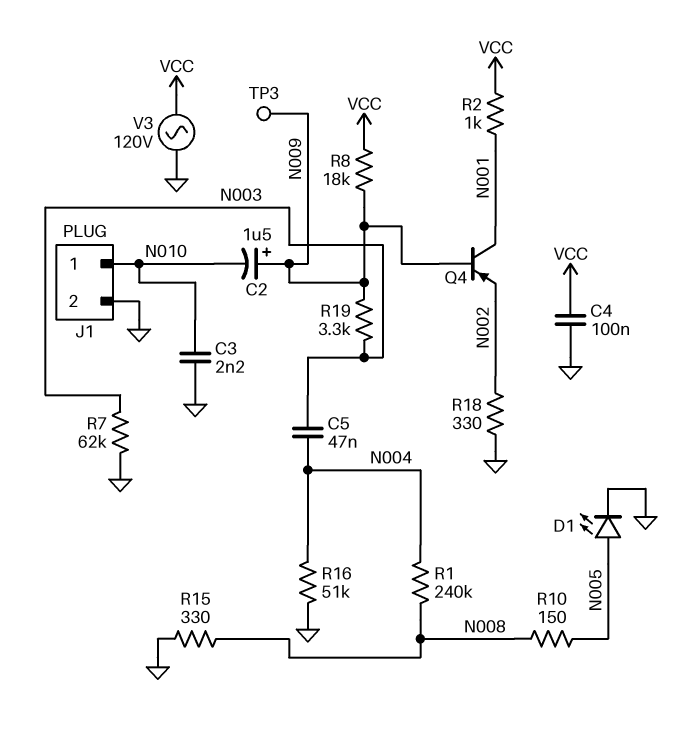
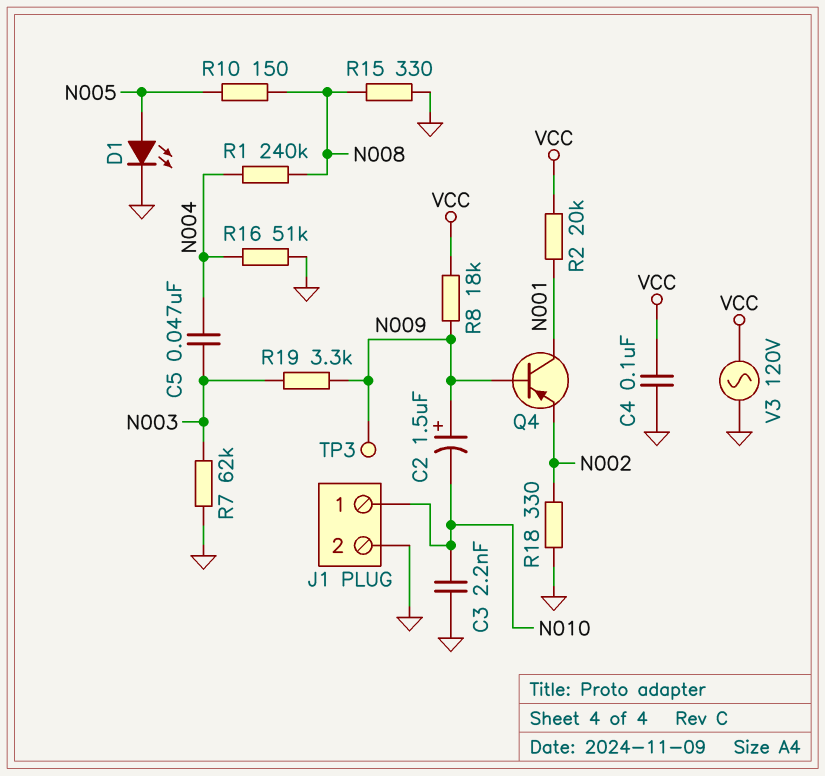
R2: 1k (N001, VCC) -> 20k (N001, VCC)

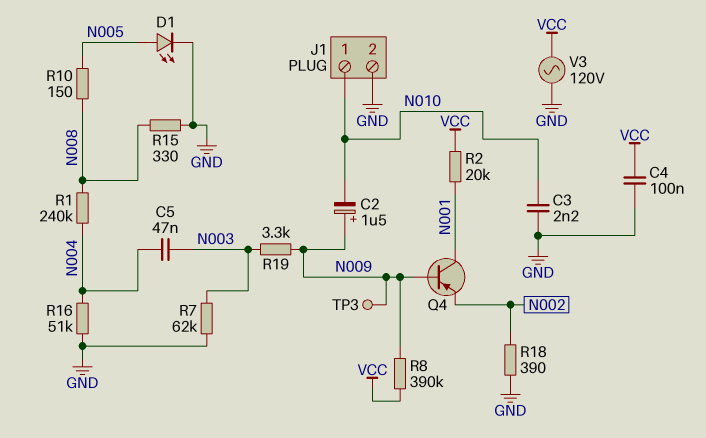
R8: 18k (N009, VCC) -> 390k (N009, VCC)
R18: 330 (GND, N002) -> 390 (GND, N002)

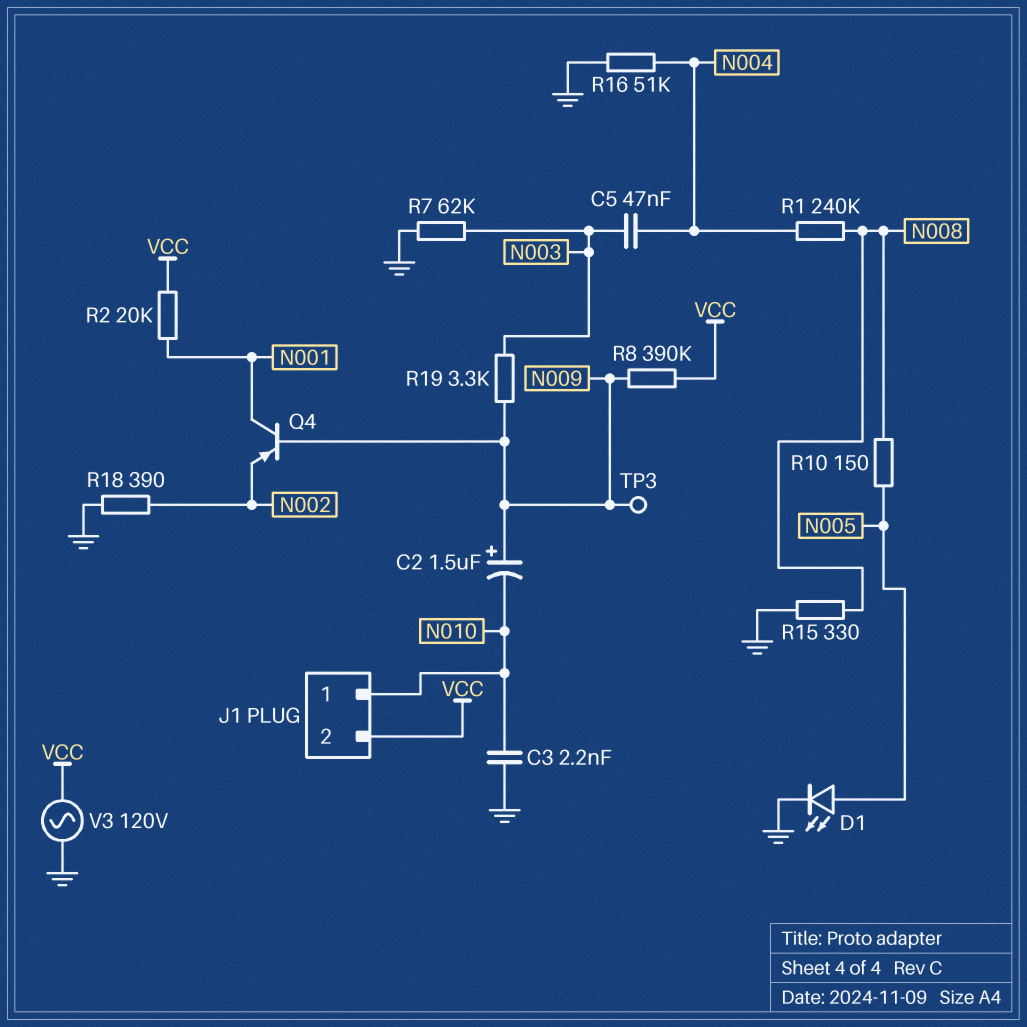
C4: 100nF (GND, VCC) -> none
J1 pin 2: GND -> VCC

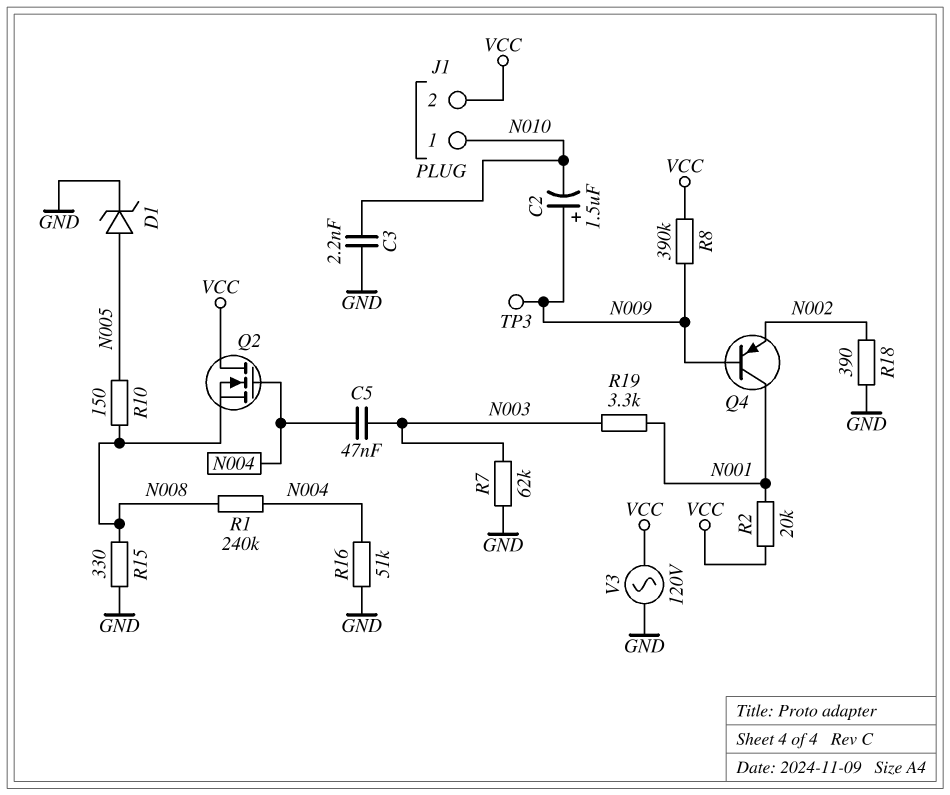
D1: LED (A N005, K GND) -> zener (A N005, K GND)
Q2: none -> NMOS (G N004, D VCC, S N008)
R19: 3.3k (N003, N009) -> 3.3k (N001, N003)

